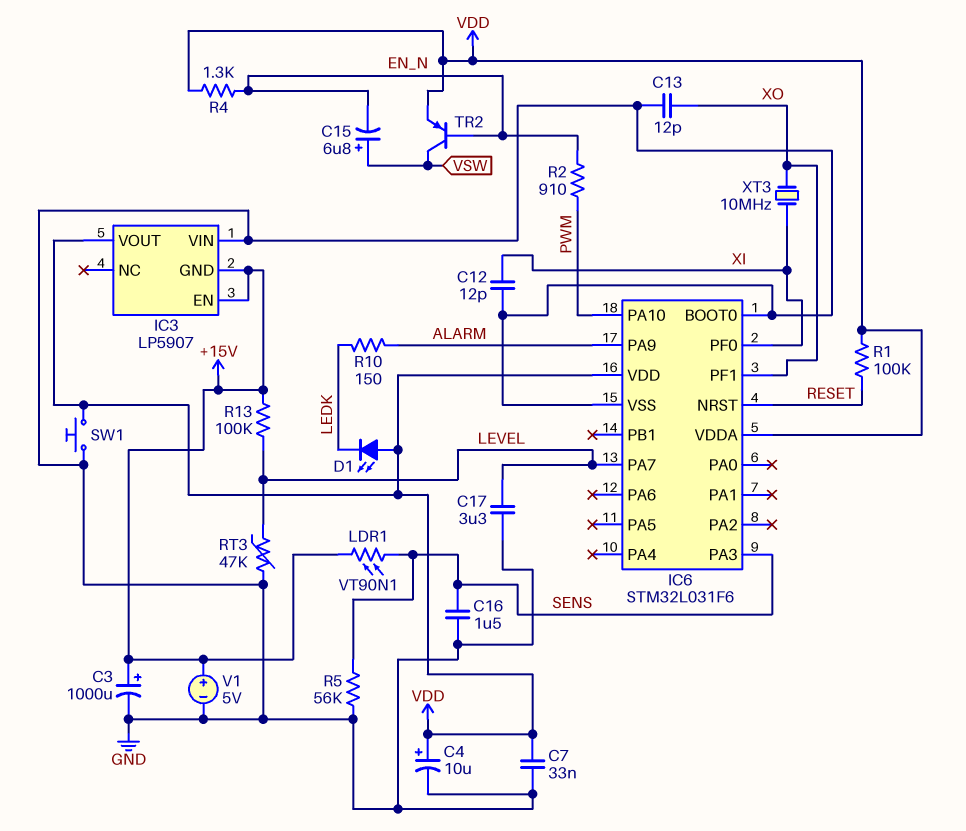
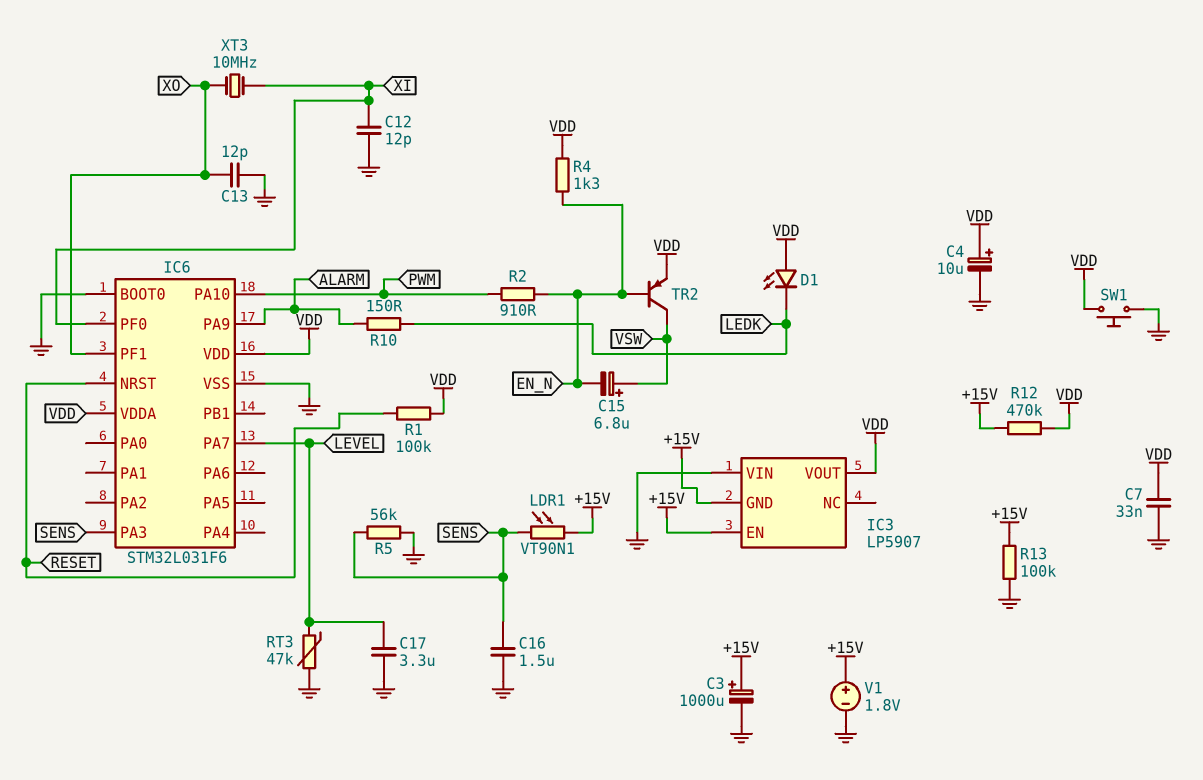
R12: none -> 470k (+15V, VDD)
R13: 100k (+15V, LEVEL) -> 100k (+15V, GND)
V1: 5V (plus +15V, minus GND) -> 1.8V (plus +15V, minus GND)

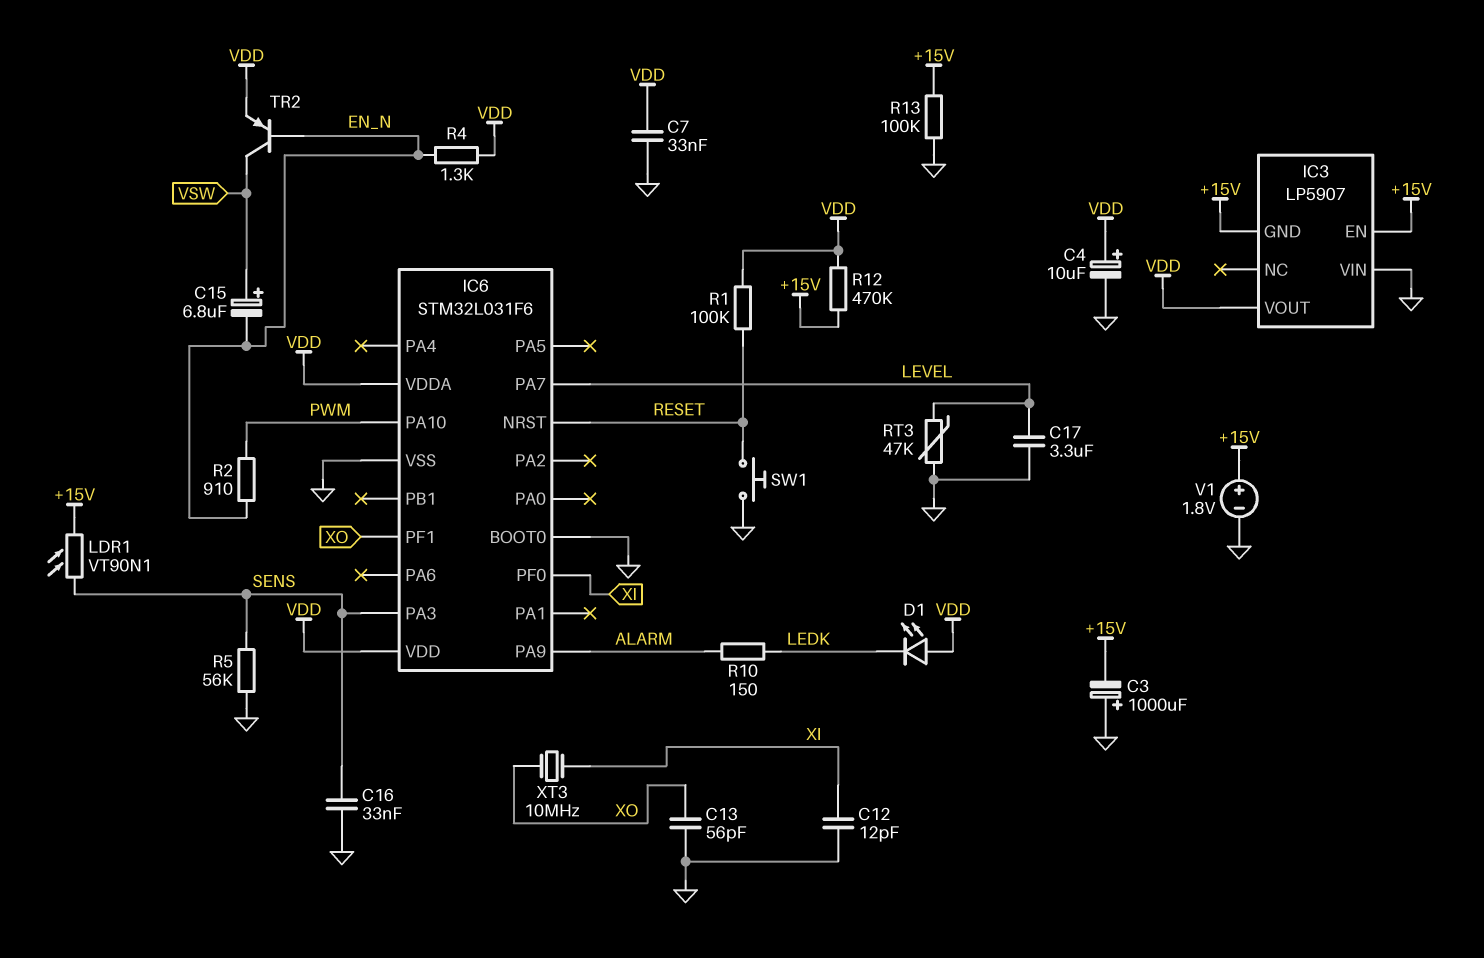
C3: 1000uF (plus +15V, minus GND) -> 1000uF (plus GND, minus +15V)
C13: 12pF (GND, XO) -> 56pF (GND, XO)
C16: 1.5uF (GND, SENS) -> 33nF (GND, SENS)
SW1: button (GND, VDD) -> button (GND, RESET)

